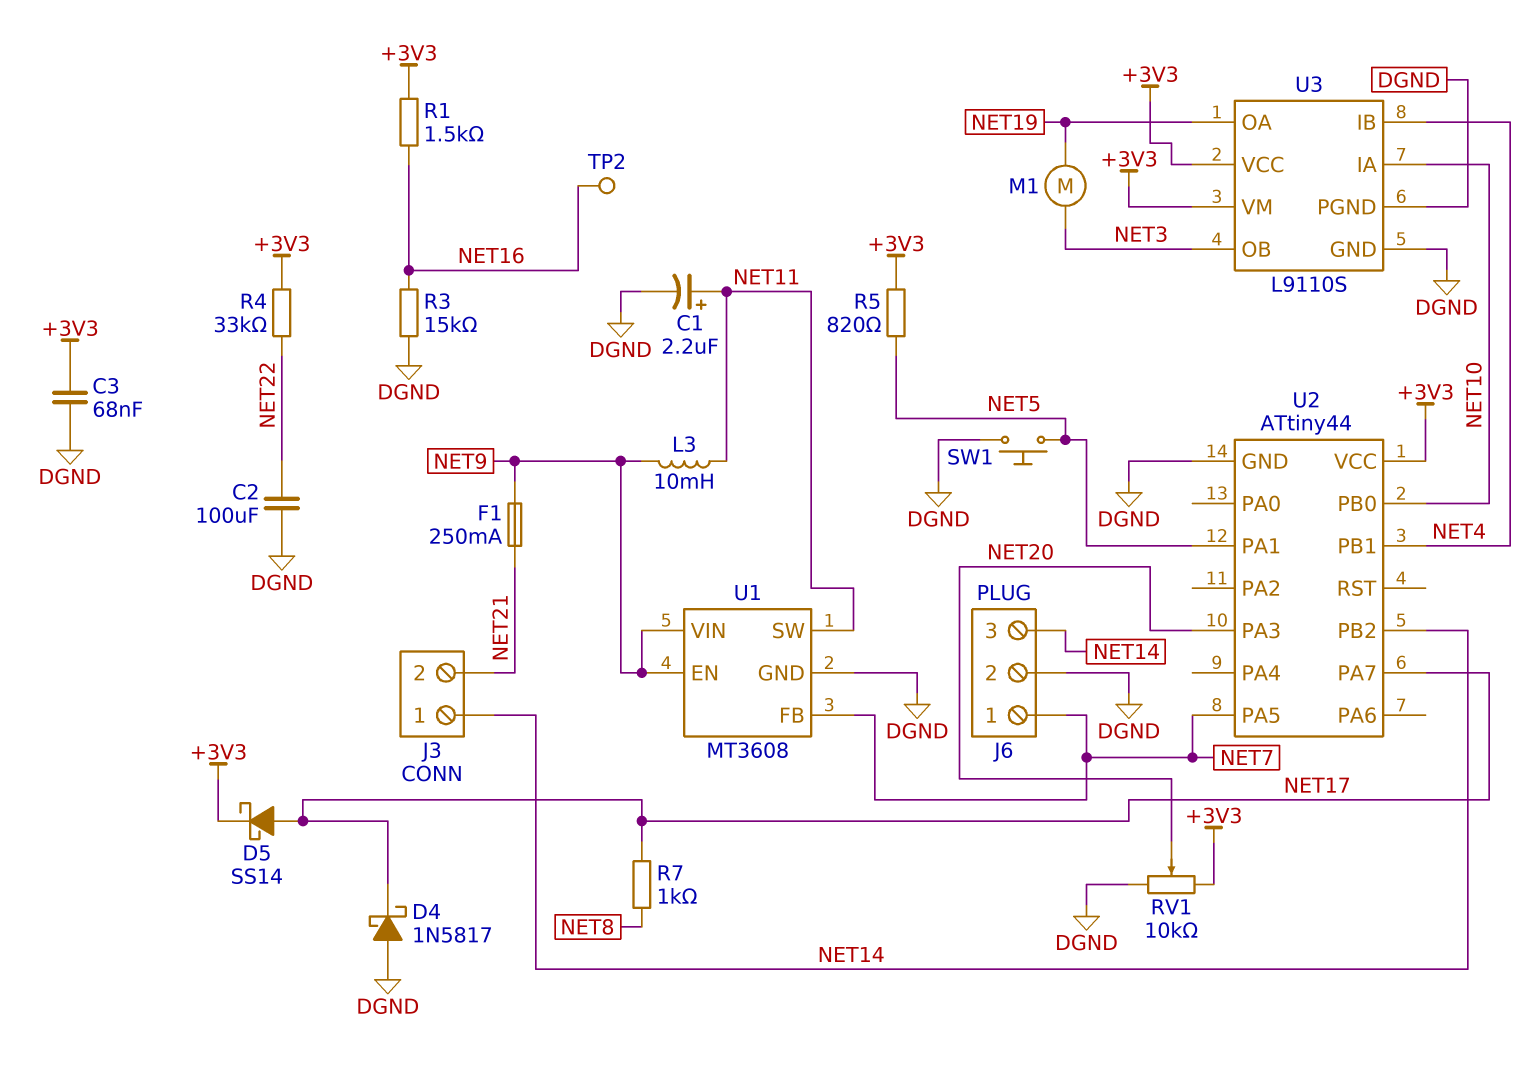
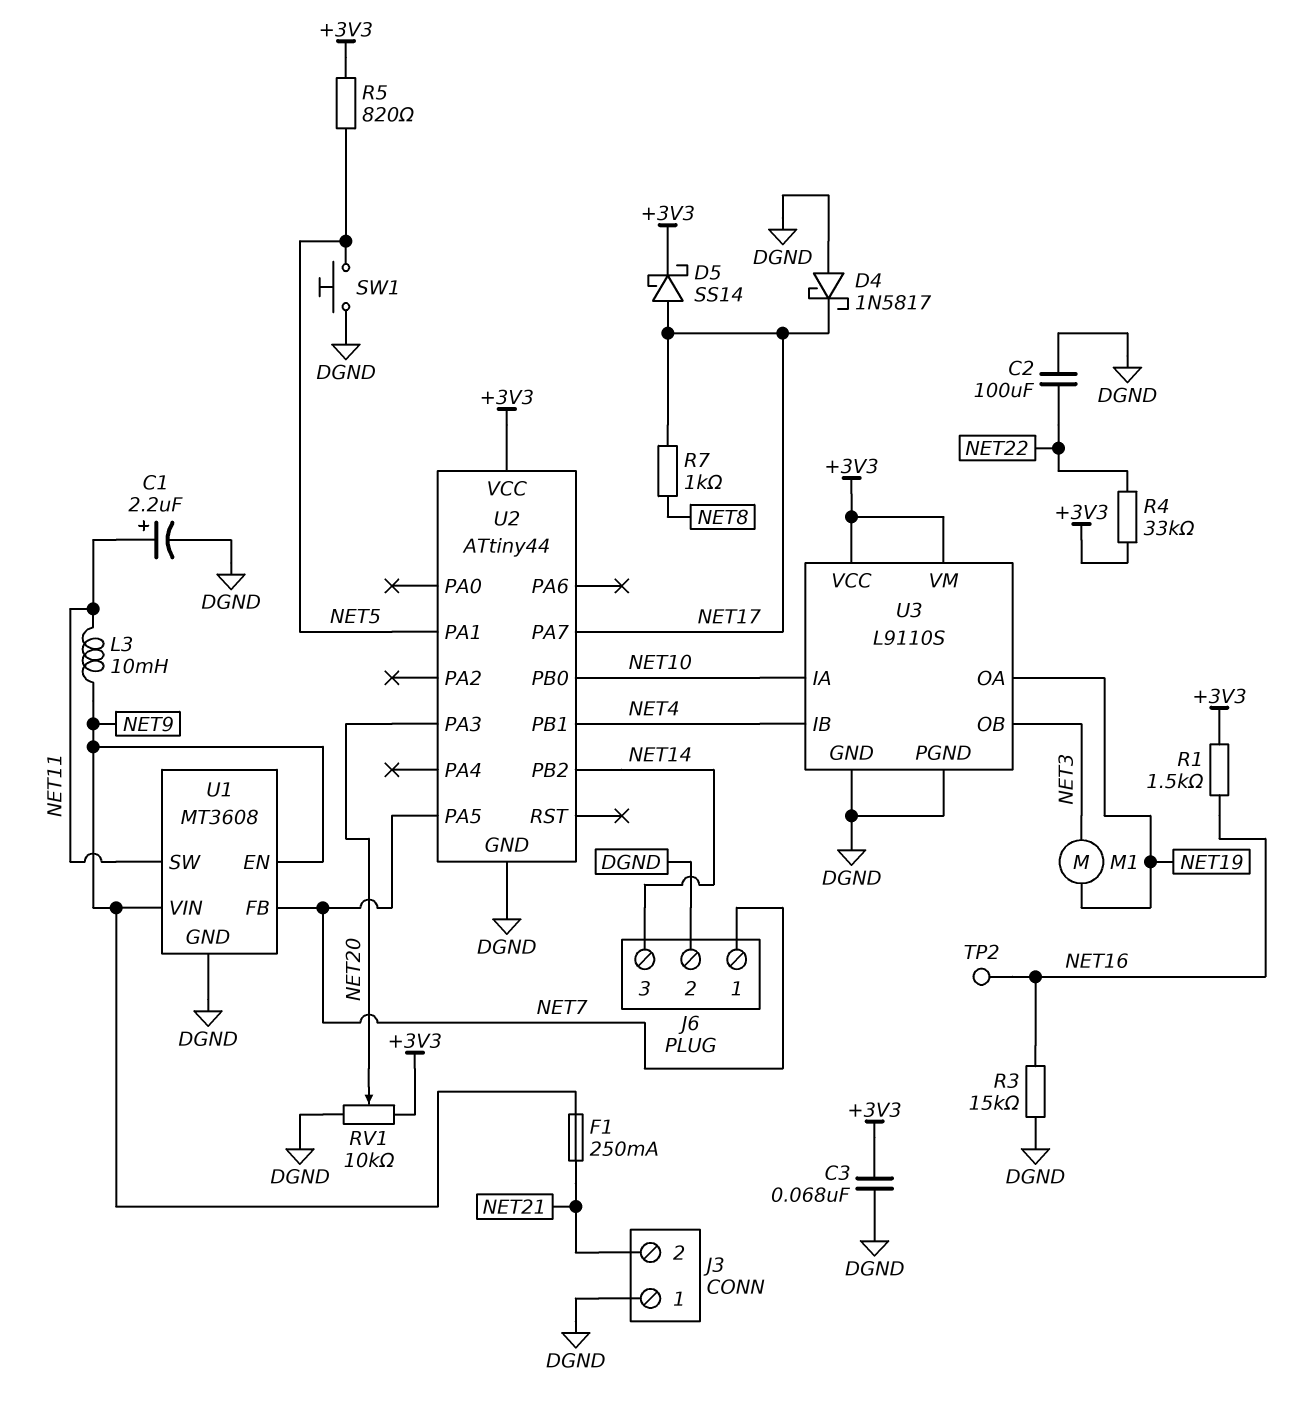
J3 pin 1: NET14 -> DGND

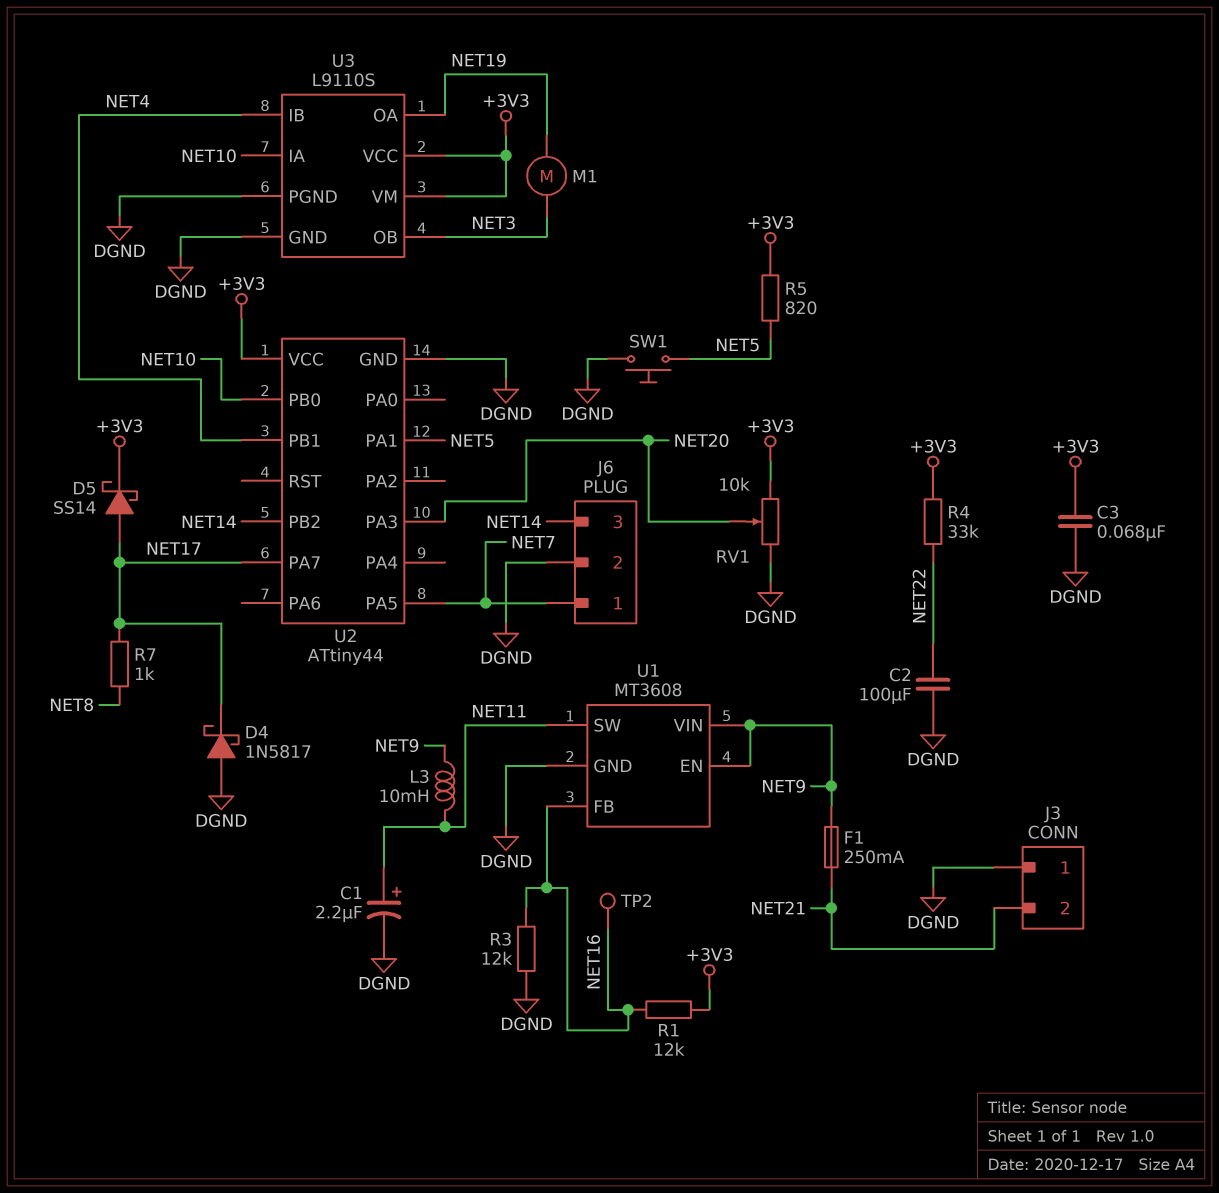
R1: 1.5k (+3V3, NET16) -> 12k (+3V3, NET16)
R3: 15k (DGND, NET16) -> 12k (DGND, NET16)
U1 pin FB: NET7 -> NET16

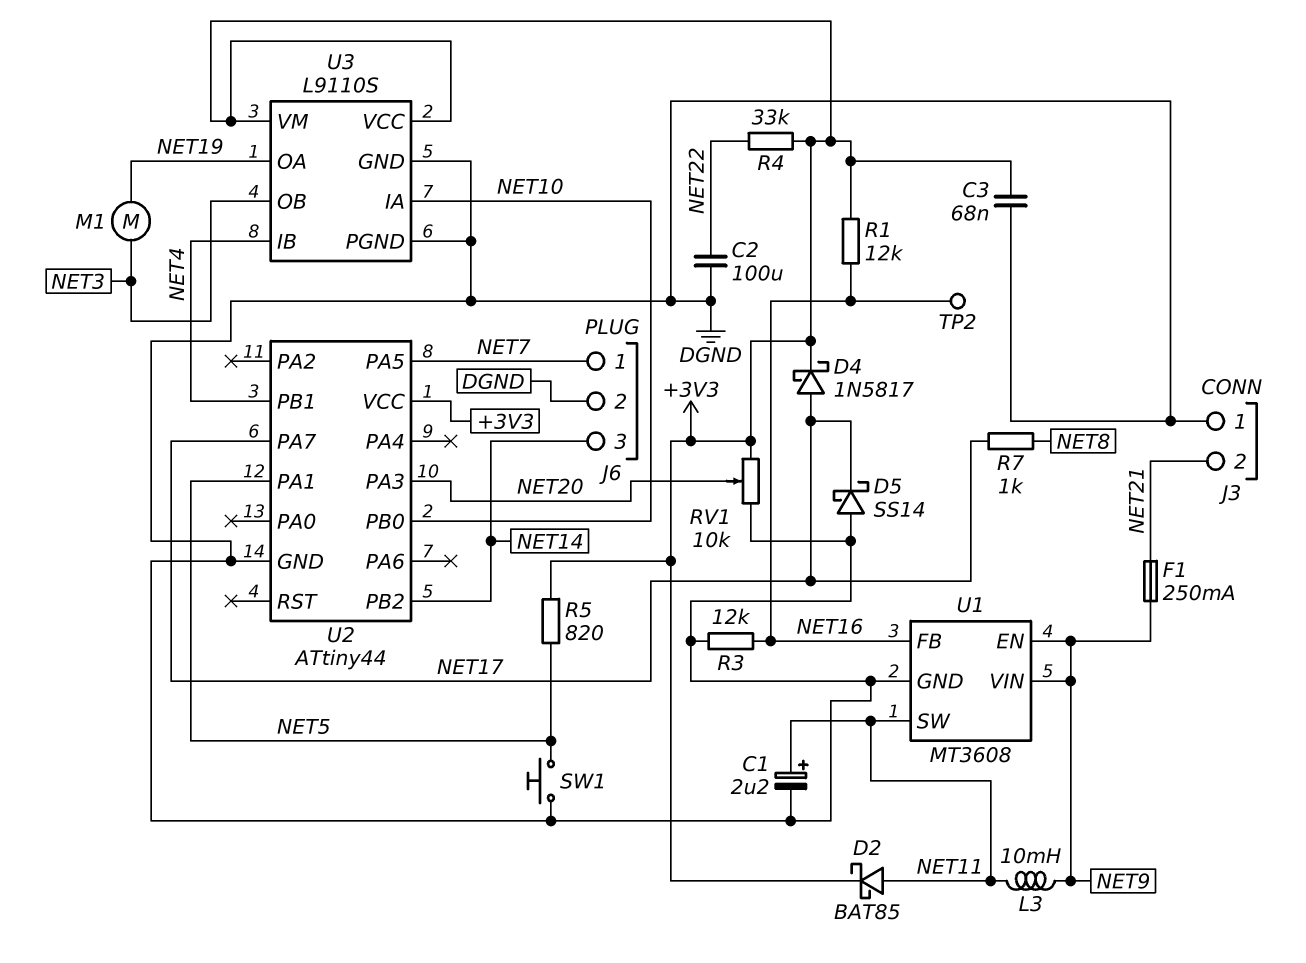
D2: none -> schottky BAT85 (A NET11, K +3V3)
D4: schottky 1N5817 (A DGND, K NET17) -> schottky 1N5817 (A NET17, K +3V3)
D5: schottky SS14 (A NET17, K +3V3) -> schottky SS14 (A DGND, K NET17)

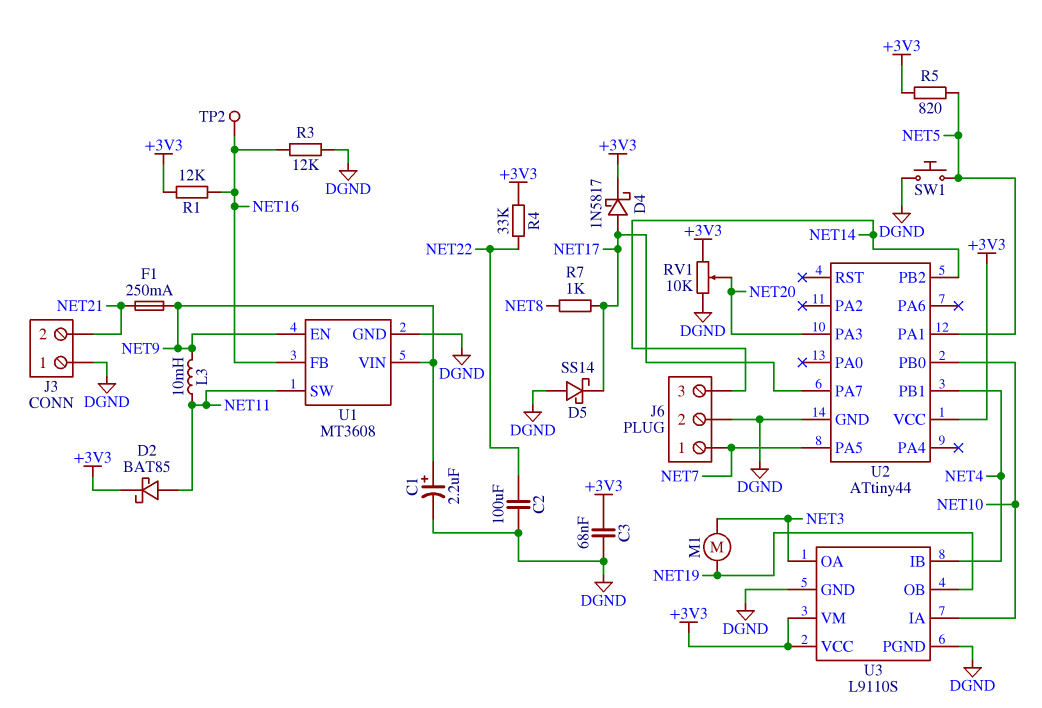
C1: 2.2uF (plus NET11, minus DGND) -> 2.2uF (plus NET9, minus DGND)
U3 pin OA: NET19 -> NET3
U3 pin OB: NET3 -> NET19

